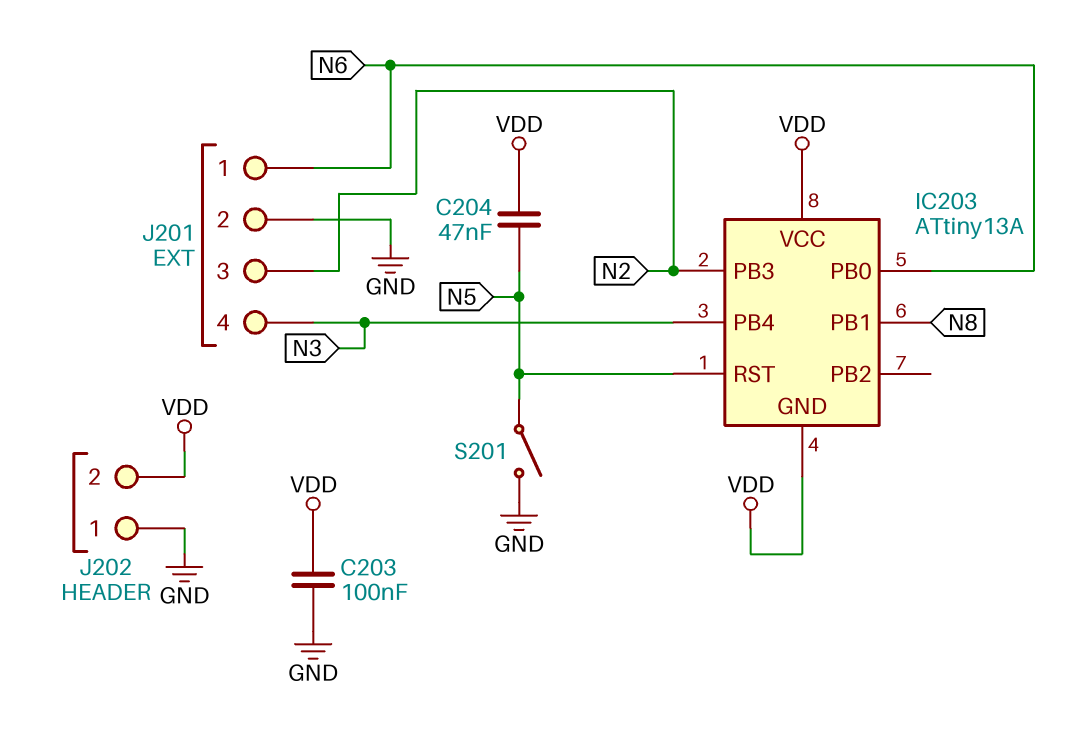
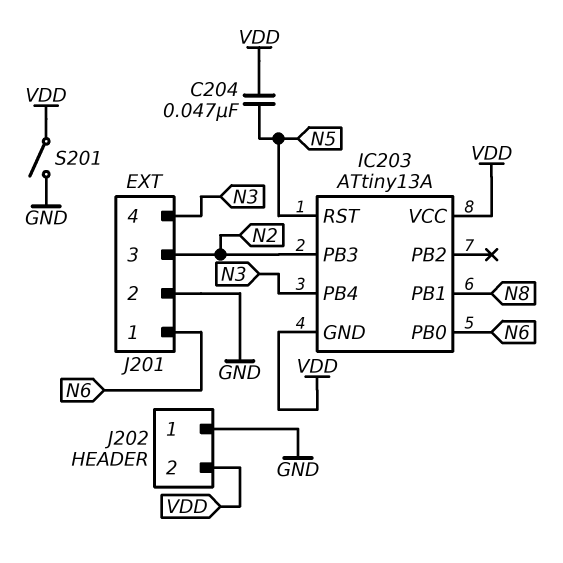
C203: 100nF (GND, VDD) -> none
S201: switch (GND, N5) -> switch (GND, VDD)

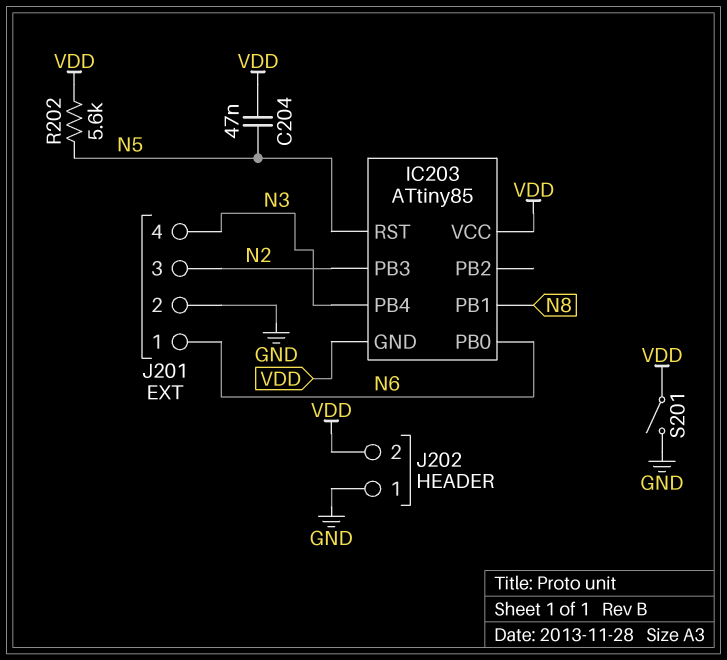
IC203: ATtiny13A -> ATtiny85
R202: none -> 5.6k (N5, VDD)

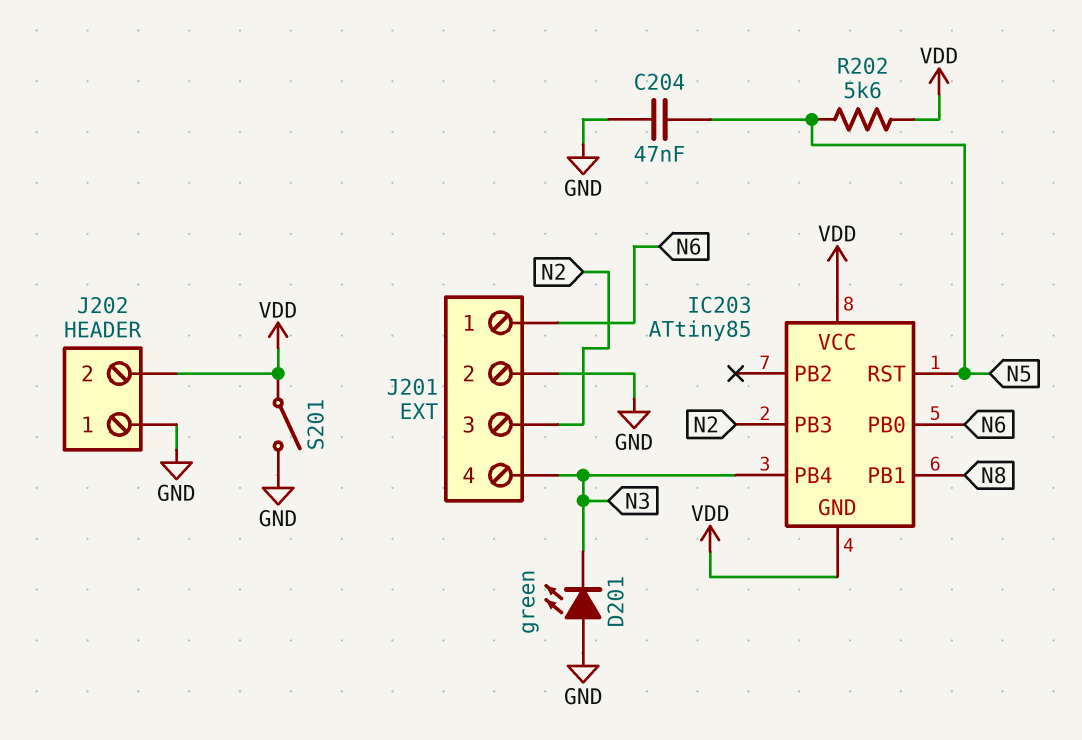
C204: 47nF (N5, VDD) -> 47nF (GND, N5)
D201: none -> LED green (A GND, K N3)

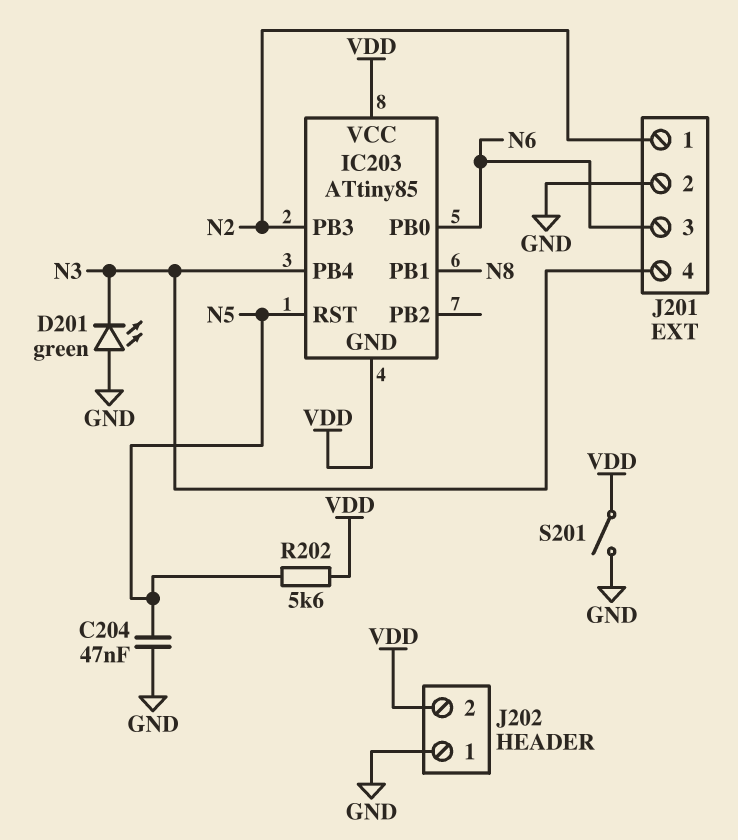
J201 pin 1: N6 -> N2
J201 pin 3: N2 -> N6

